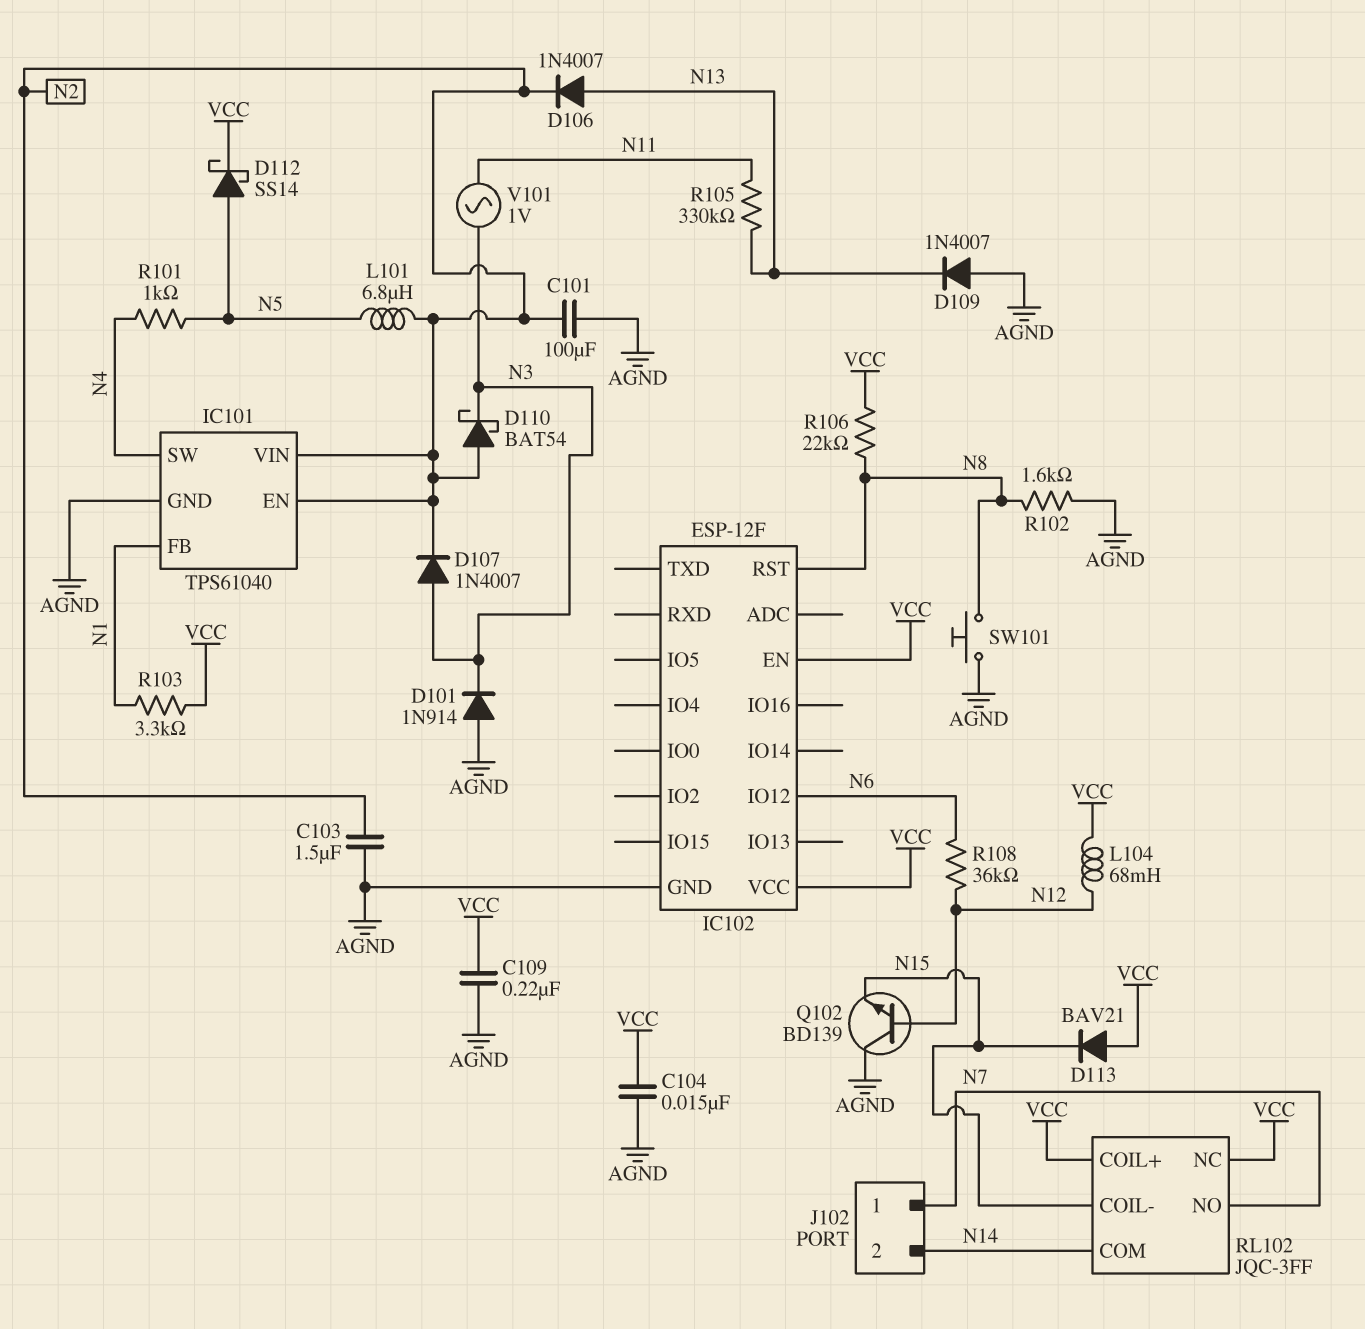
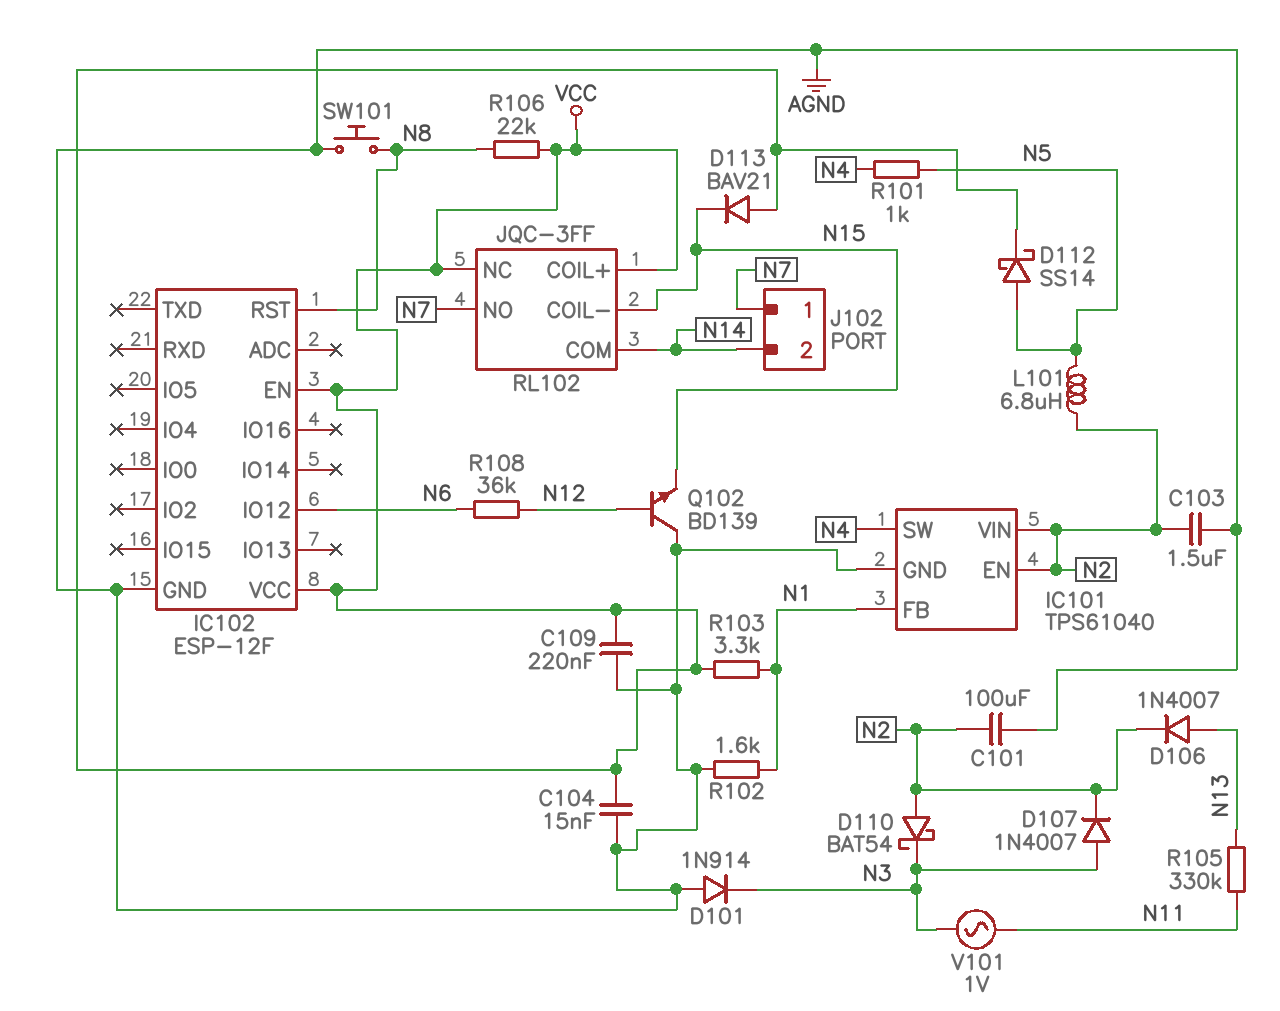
D109: diode 1N4007 (A AGND, K N13) -> none
L104: 68mH (N12, VCC) -> none
R102: 1.6k (AGND, N8) -> 1.6k (AGND, N1)

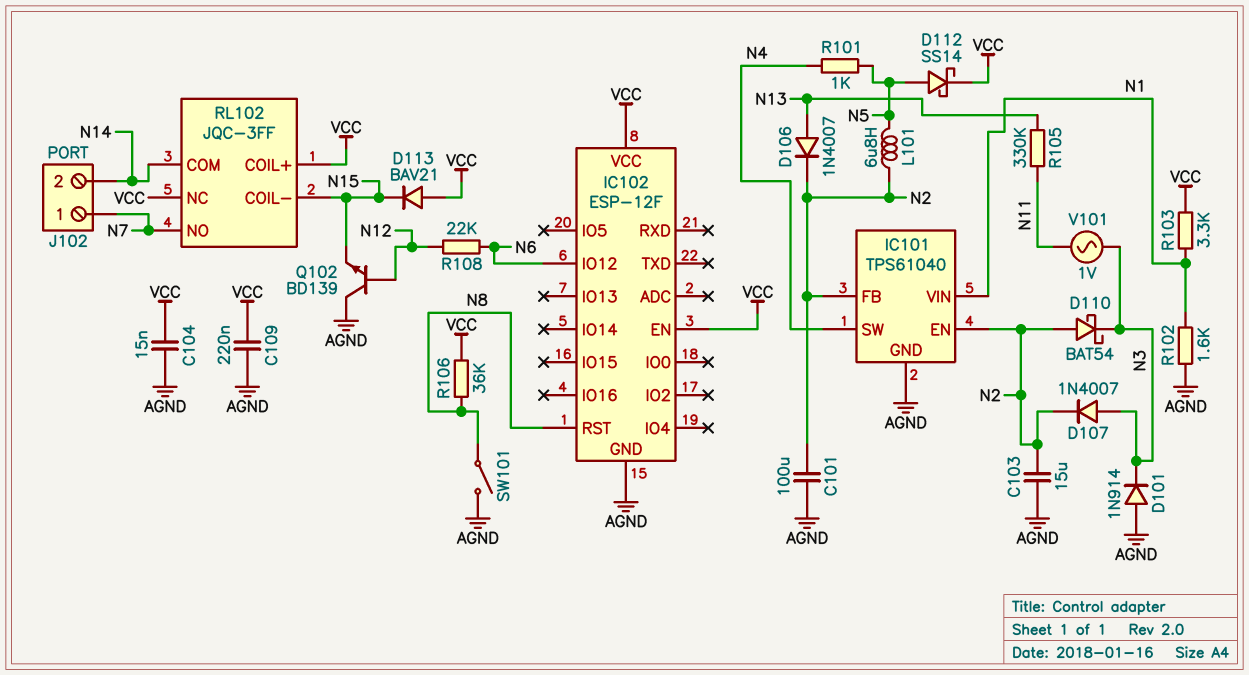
C103: 1.5uF (AGND, N2) -> 15uF (AGND, N2)
IC101 pin FB: N1 -> N2
IC101 pin VIN: N2 -> N1
R106: 22k (N8, VCC) -> 36k (N8, VCC)
R108: 36k (N6, N12) -> 22k (N6, N12)
SW101: button (AGND, N8) -> switch (AGND, N8)

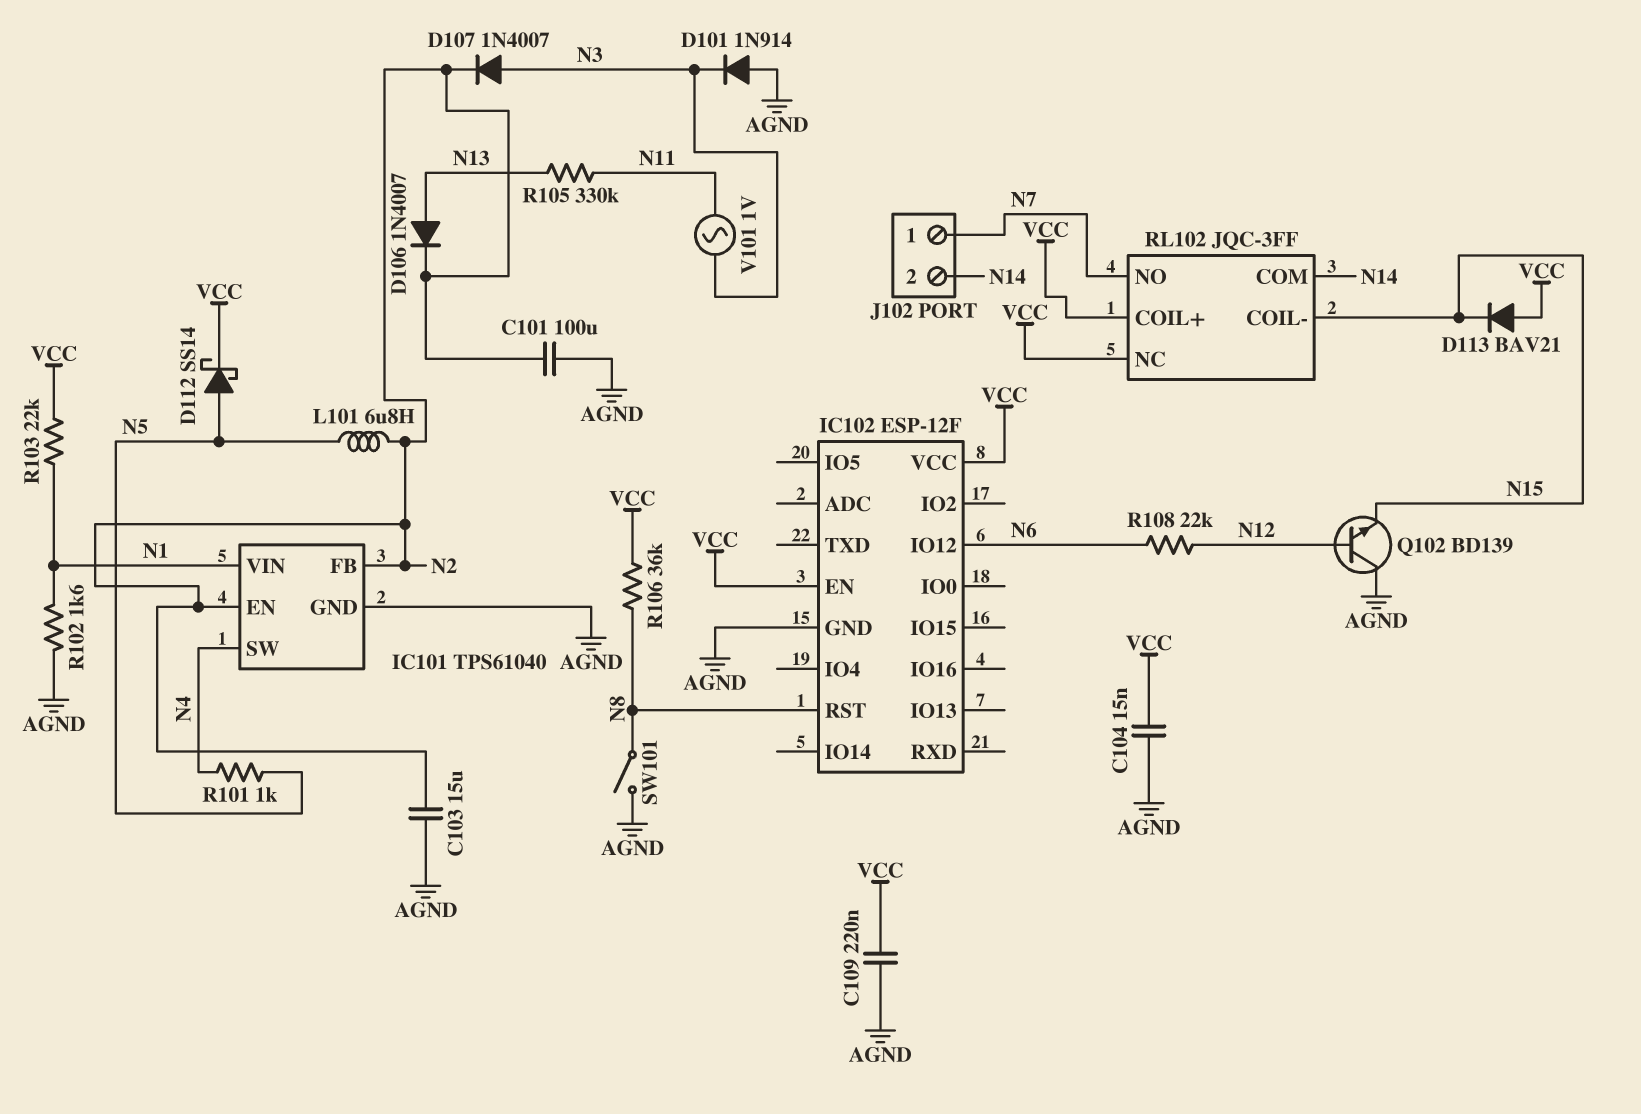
D110: schottky BAT54 (A N2, K N3) -> none
R103: 3.3k (N1, VCC) -> 22k (N1, VCC)

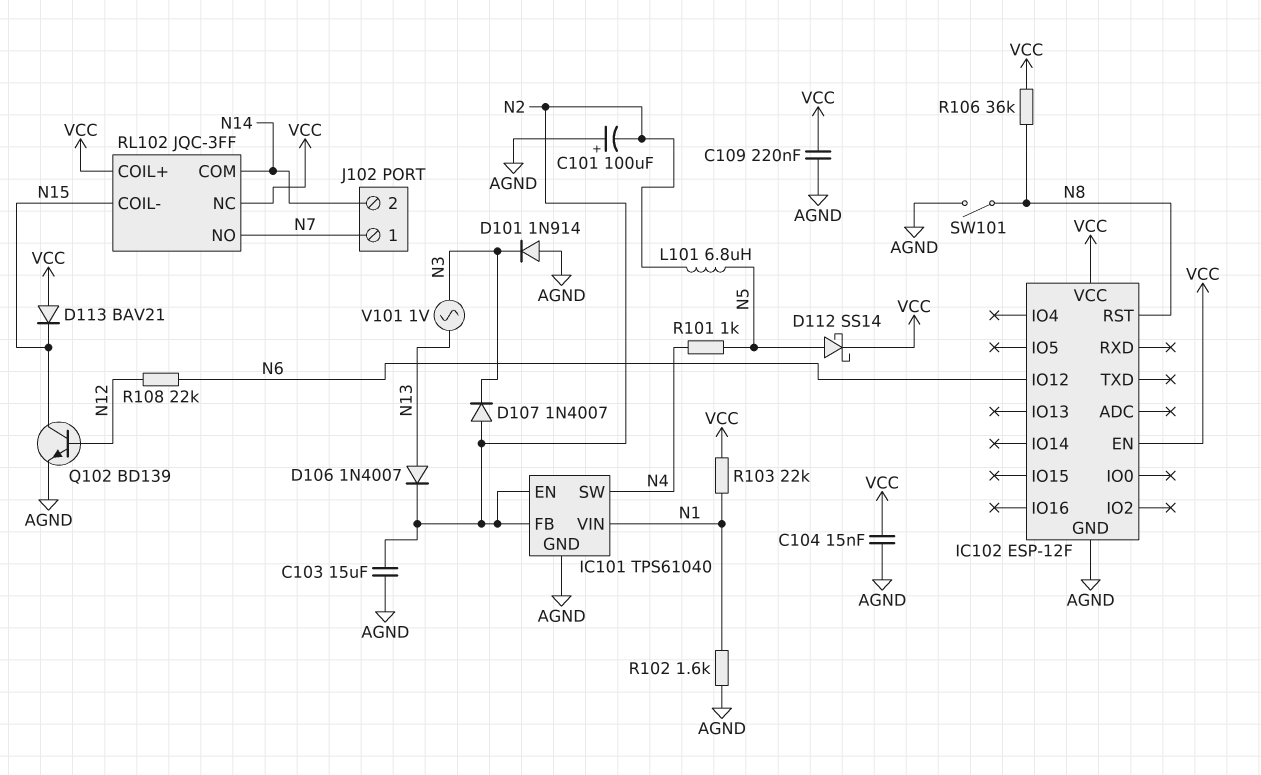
C101: 100uF (AGND, N2) -> 100uF (plus AGND, minus N2)
D107: diode 1N4007 (A N3, K N2) -> diode 1N4007 (A N2, K N3)
Q102: NPN BD139 (B N12, C AGND, E N15) -> NPN BD139 (B N12, C N15, E AGND)
R105: 330k (N11, N13) -> none
V101: AC 1V (N3, N11) -> AC 1V (N3, N13)

